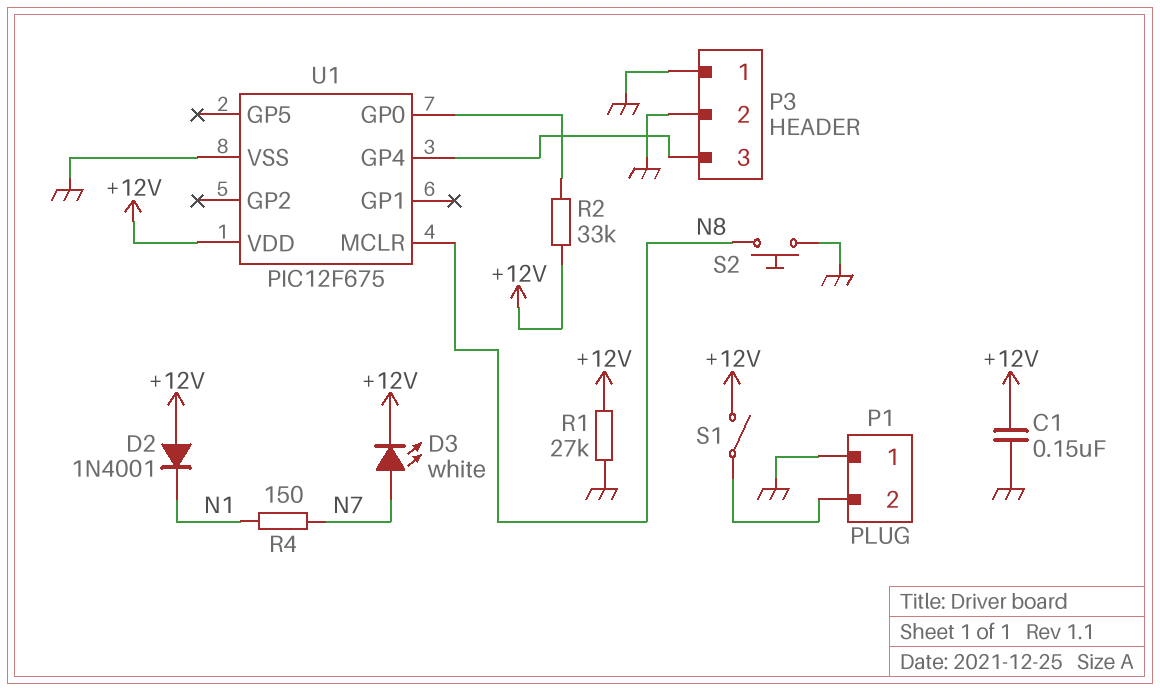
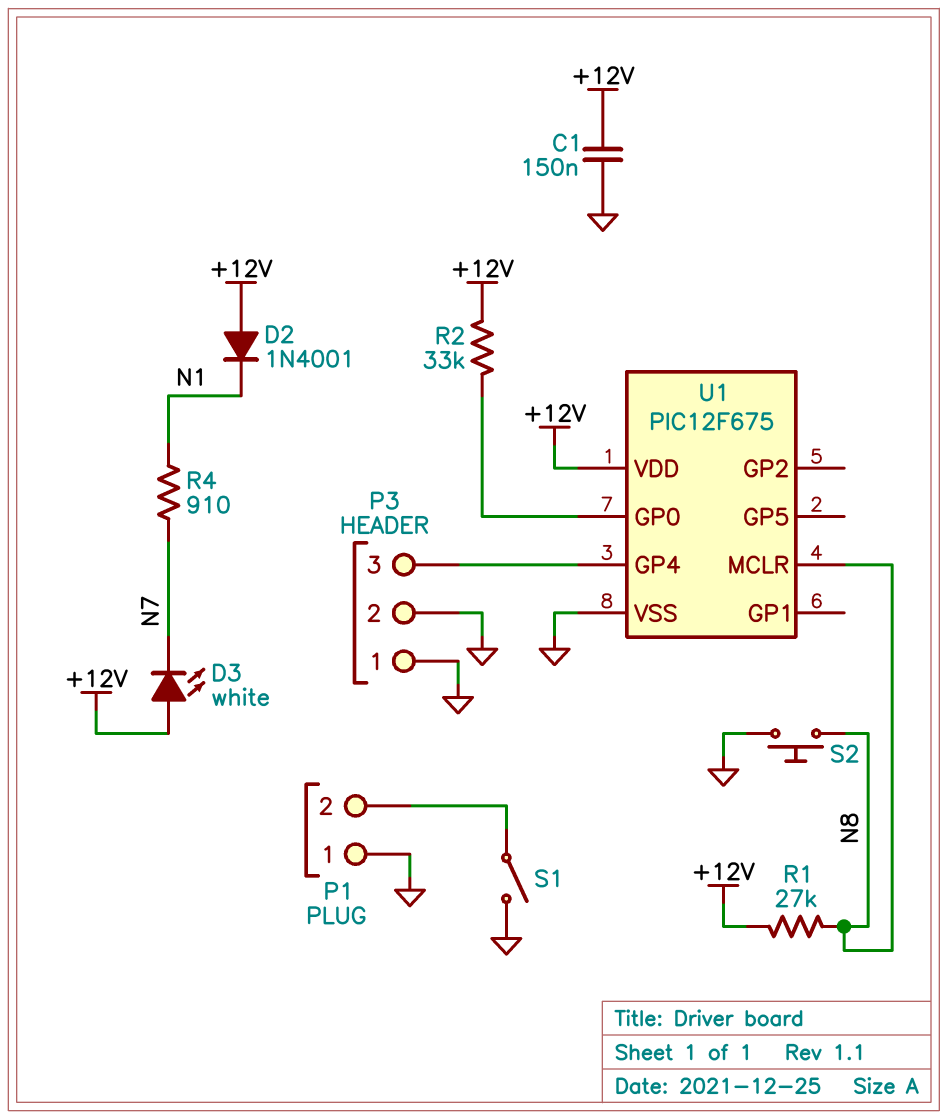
D3: LED white (A N7, K +12V) -> LED white (A +12V, K N7)
R1: 27k (+12V, GND) -> 27k (+12V, N8)
R4: 150 (N1, N7) -> 910 (N1, N7)
S1: switch (+12V, P1/2) -> switch (GND, P1/2)

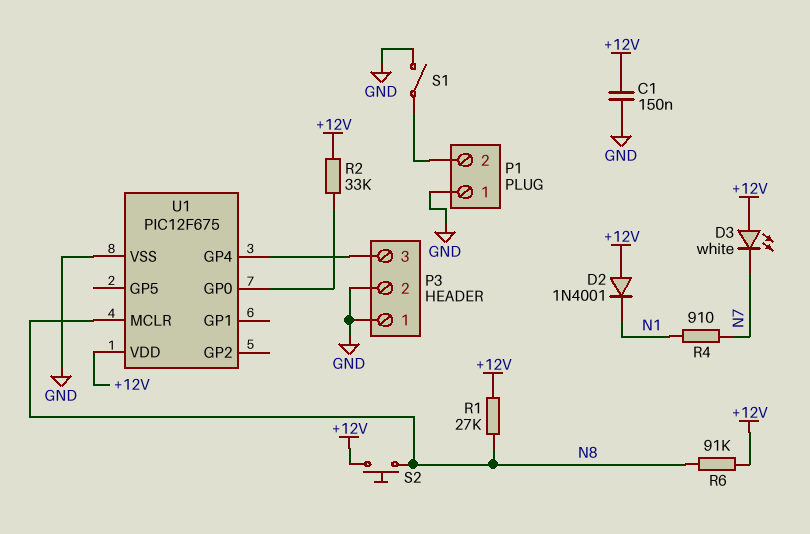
R6: none -> 91k (+12V, N8)
S2: button (GND, N8) -> button (+12V, N8)

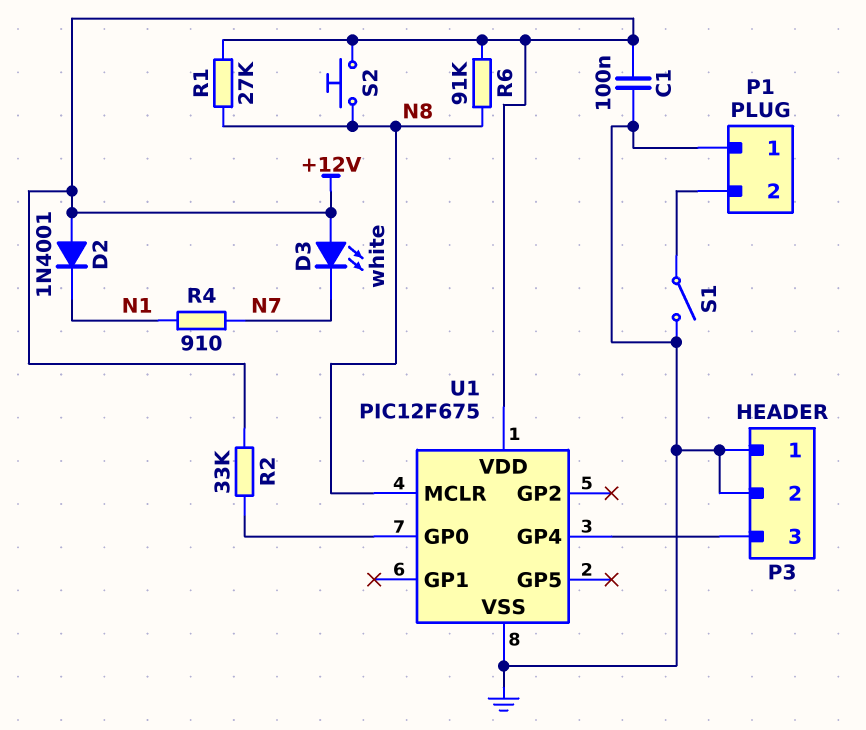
C1: 150nF (+12V, GND) -> 100nF (+12V, GND)

